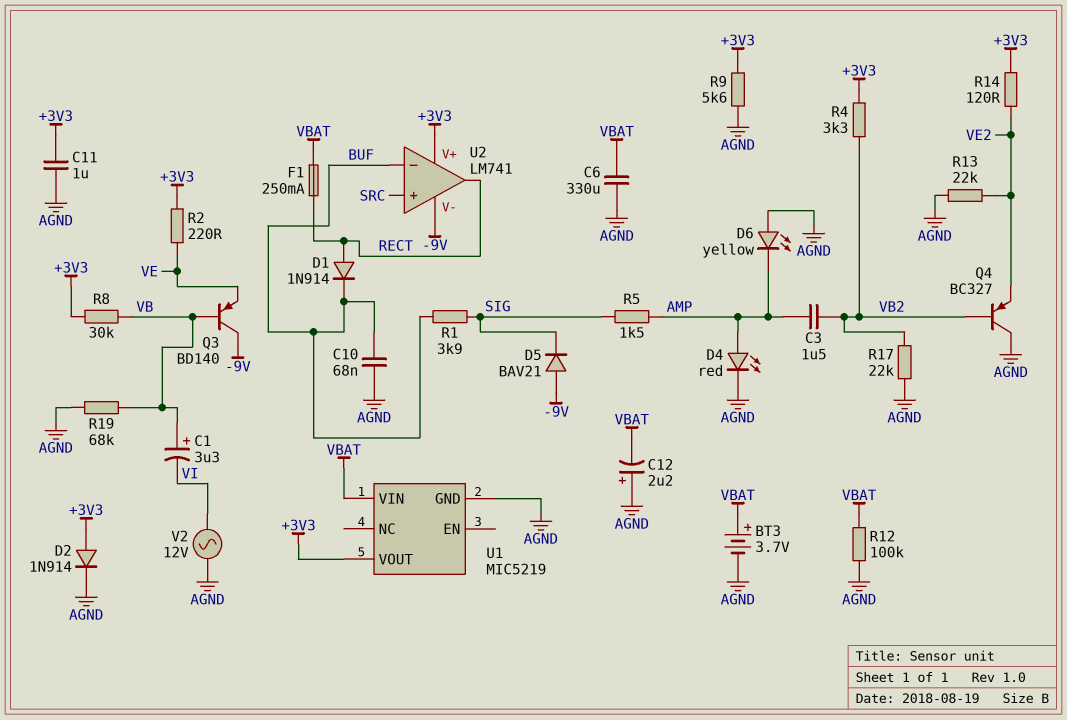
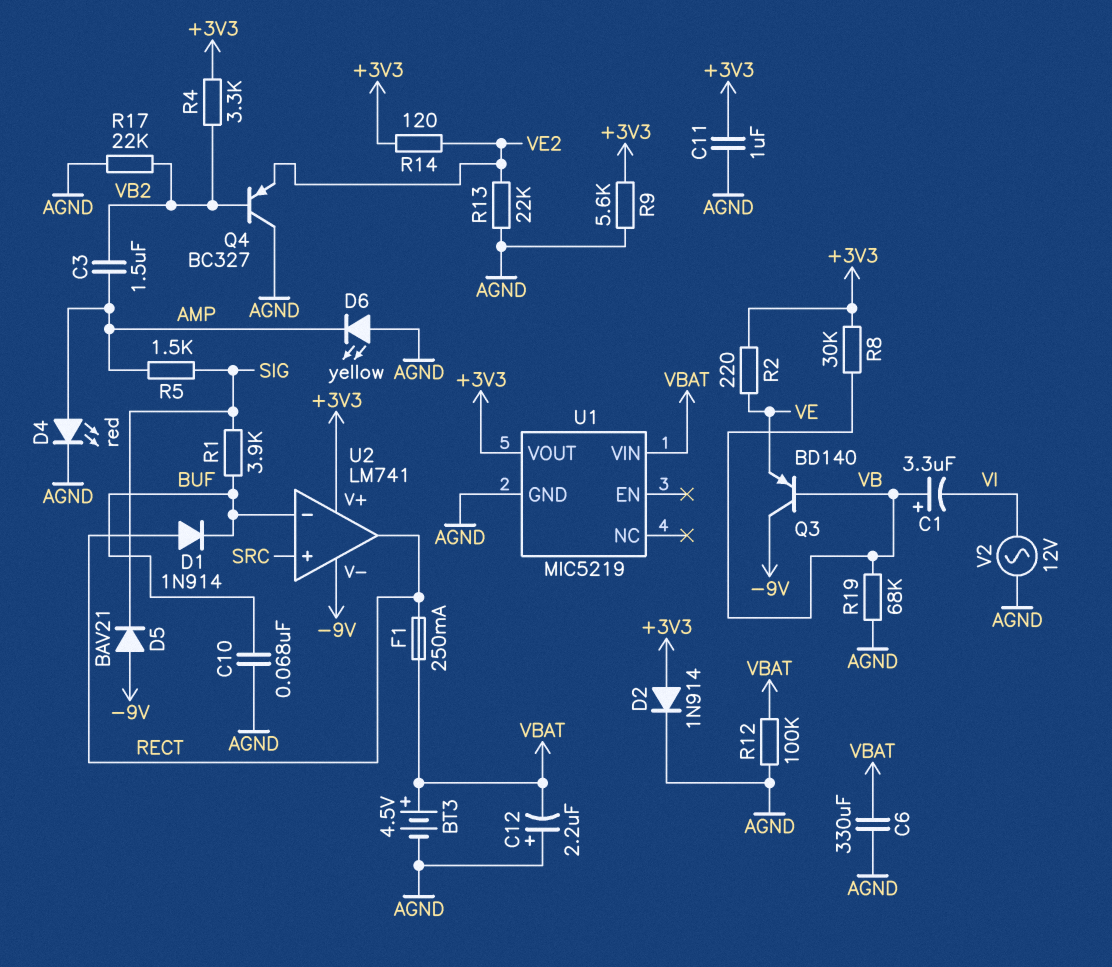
BT3: 3.7V (plus VBAT, minus AGND) -> 4.5V (plus VBAT, minus AGND)

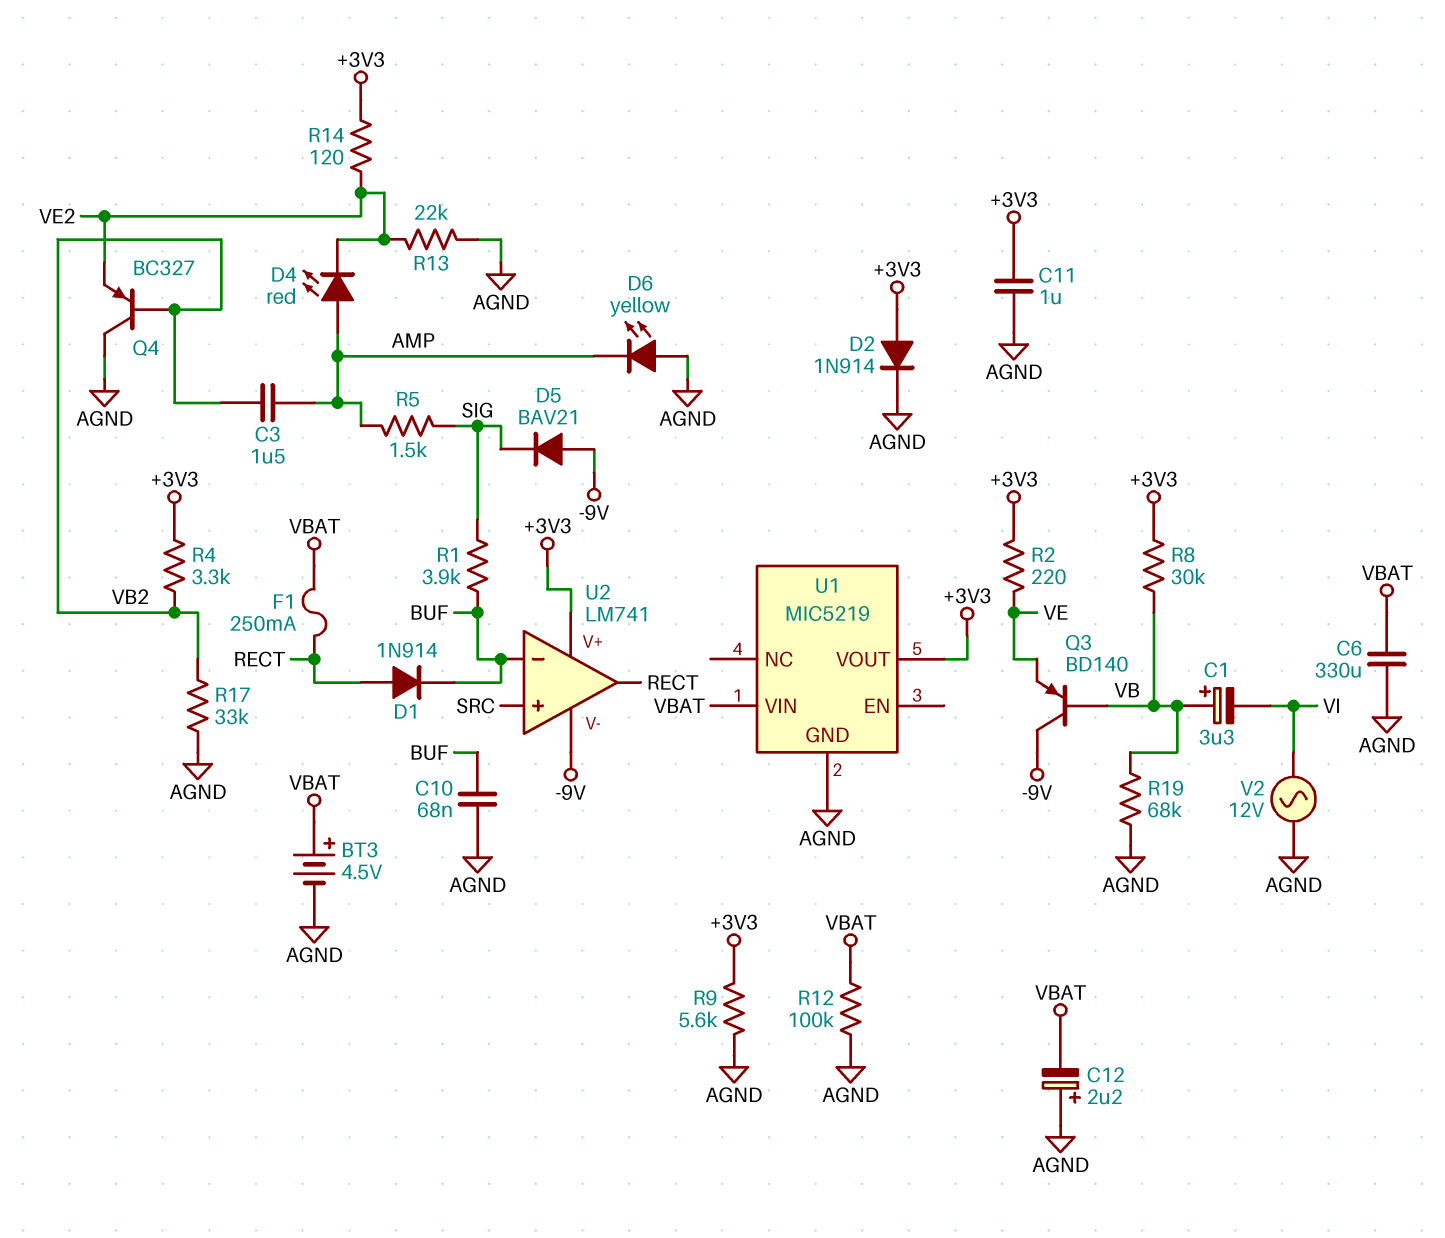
D4: LED red (A AMP, K AGND) -> LED red (A AMP, K VE2)
R17: 22k (AGND, VB2) -> 33k (AGND, VB2)

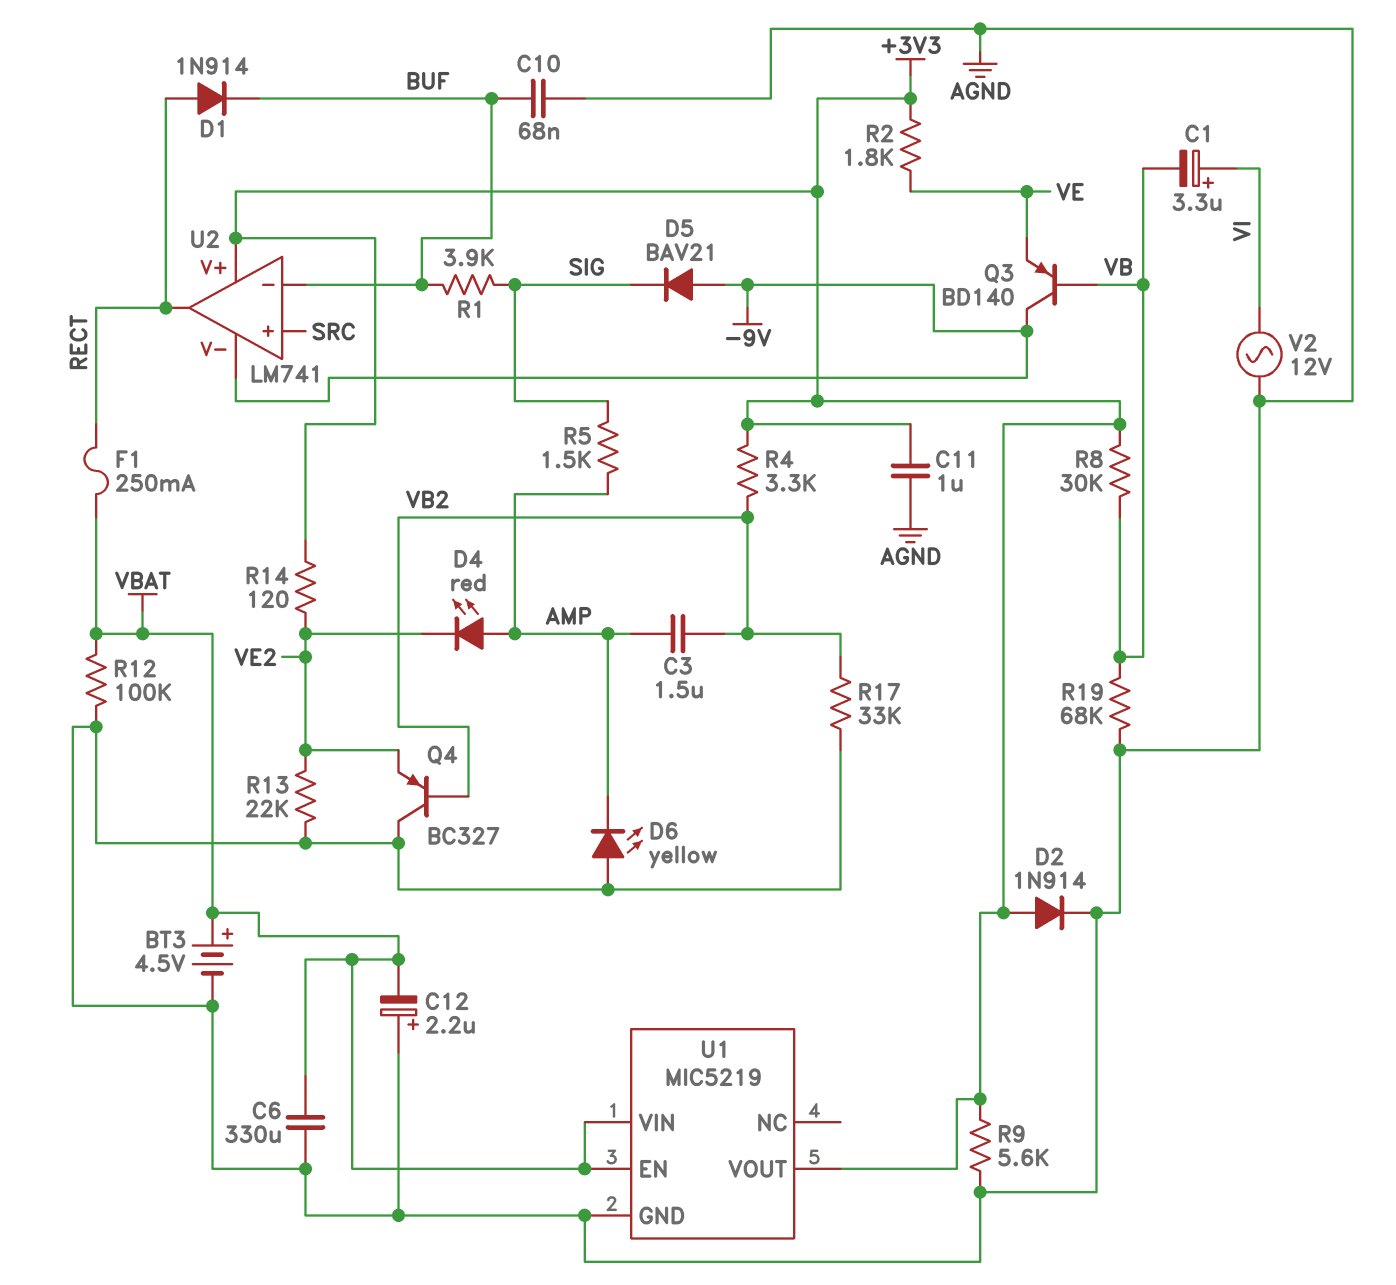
C1: 3.3uF (plus VB, minus VI) -> 3.3uF (plus VI, minus VB)
R2: 220 (+3V3, VE) -> 1.8k (+3V3, VE)
U1 pin EN: none -> VBAT

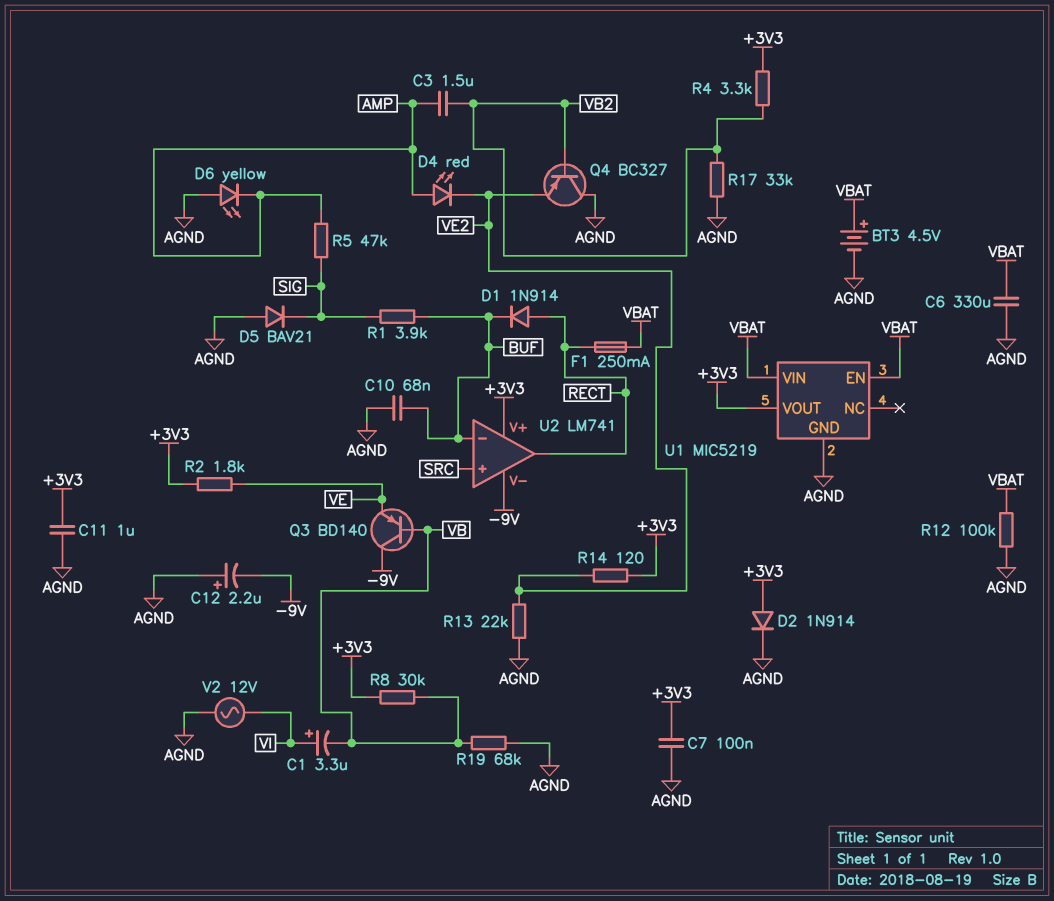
C7: none -> 100nF (+3V3, AGND)
C12: 2.2uF (plus AGND, minus VBAT) -> 2.2uF (plus AGND, minus -9V)
D5: diode BAV21 (A -9V, K SIG) -> diode BAV21 (A AGND, K SIG)
R5: 1.5k (AMP, SIG) -> 47k (AMP, SIG)
R9: 5.6k (+3V3, AGND) -> none

